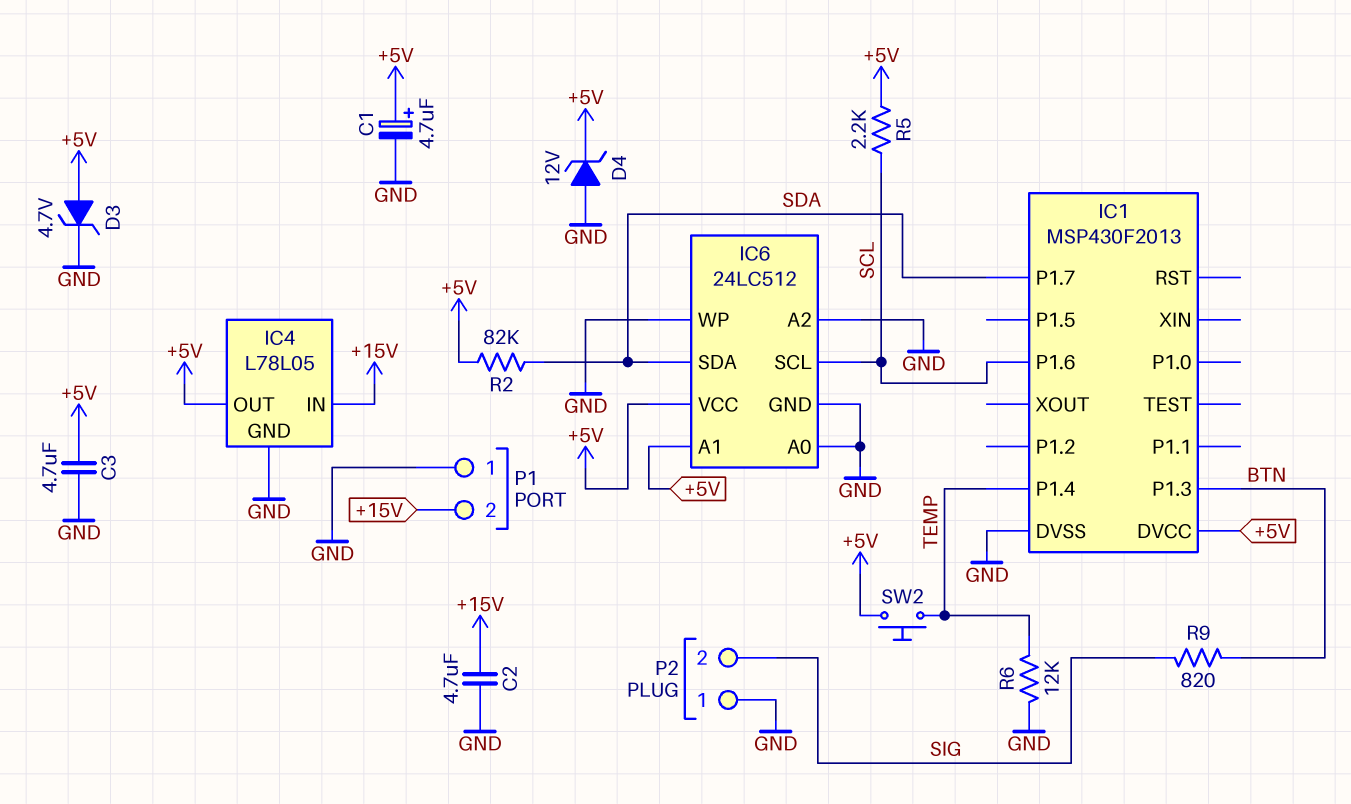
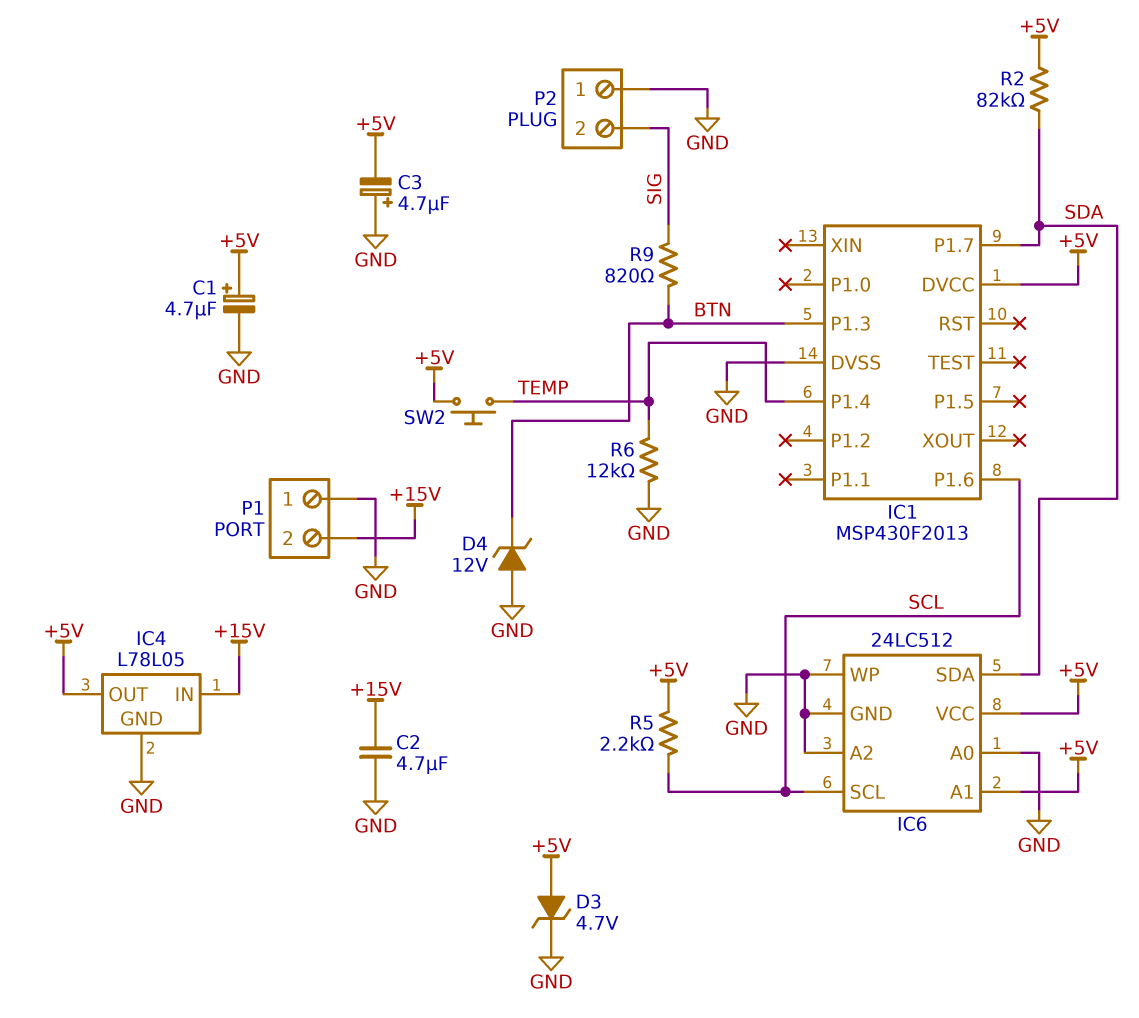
C3: 4.7uF (+5V, GND) -> 4.7uF (plus GND, minus +5V)
D4: zener 12V (A GND, K +5V) -> zener 12V (A GND, K BTN)

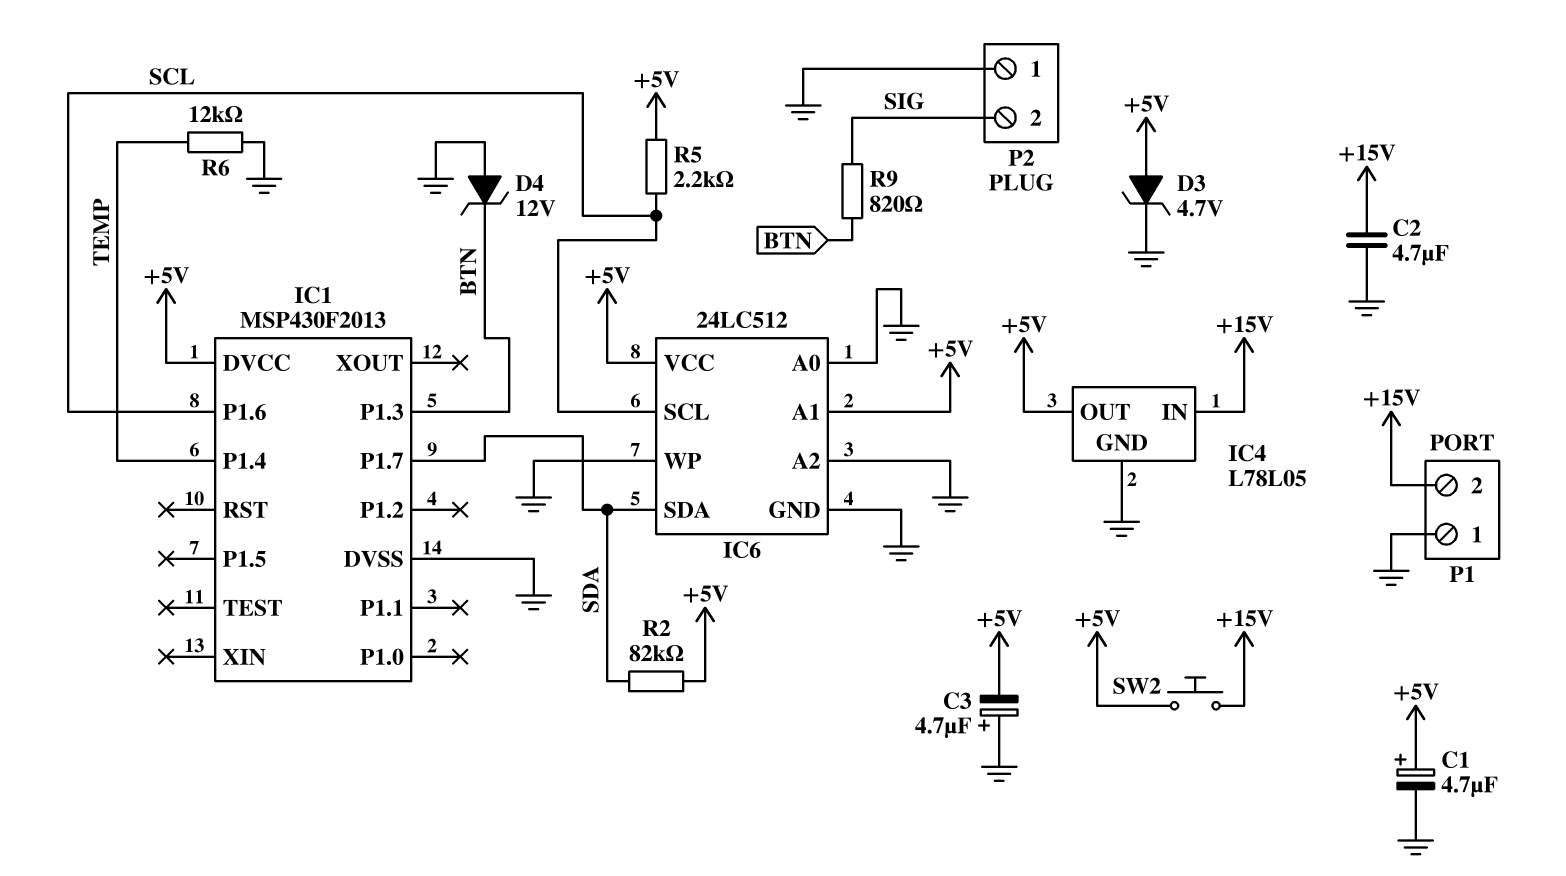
SW2: button (+5V, TEMP) -> button (+5V, +15V)

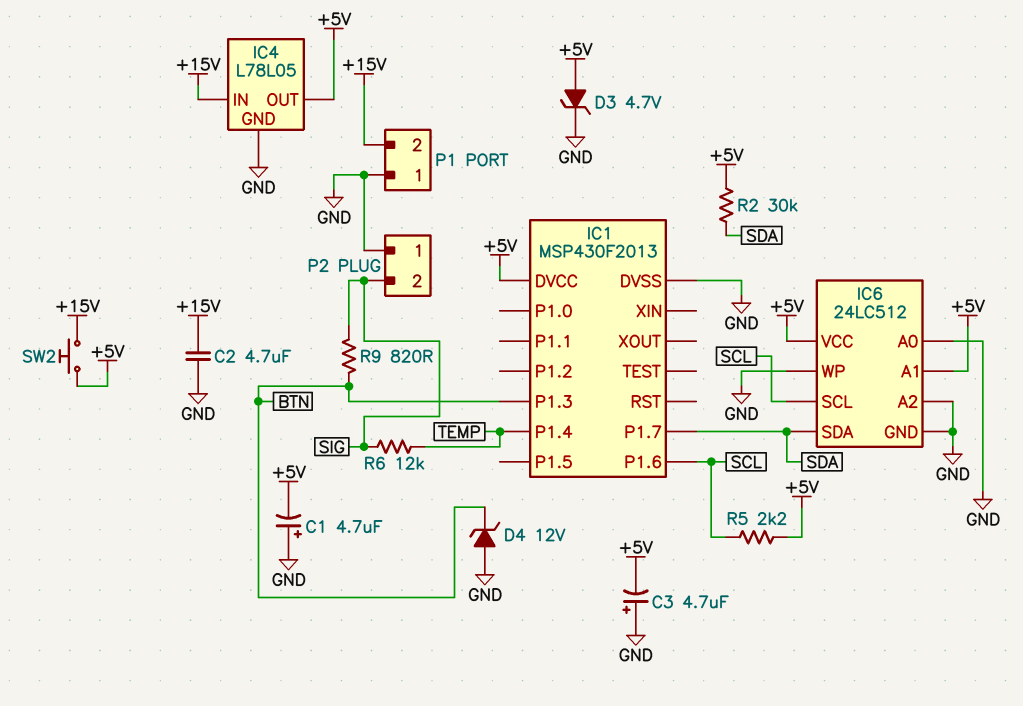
C1: 4.7uF (plus +5V, minus GND) -> 4.7uF (plus GND, minus +5V)
R2: 82k (+5V, SDA) -> 30k (+5V, SDA)
R6: 12k (GND, TEMP) -> 12k (SIG, TEMP)

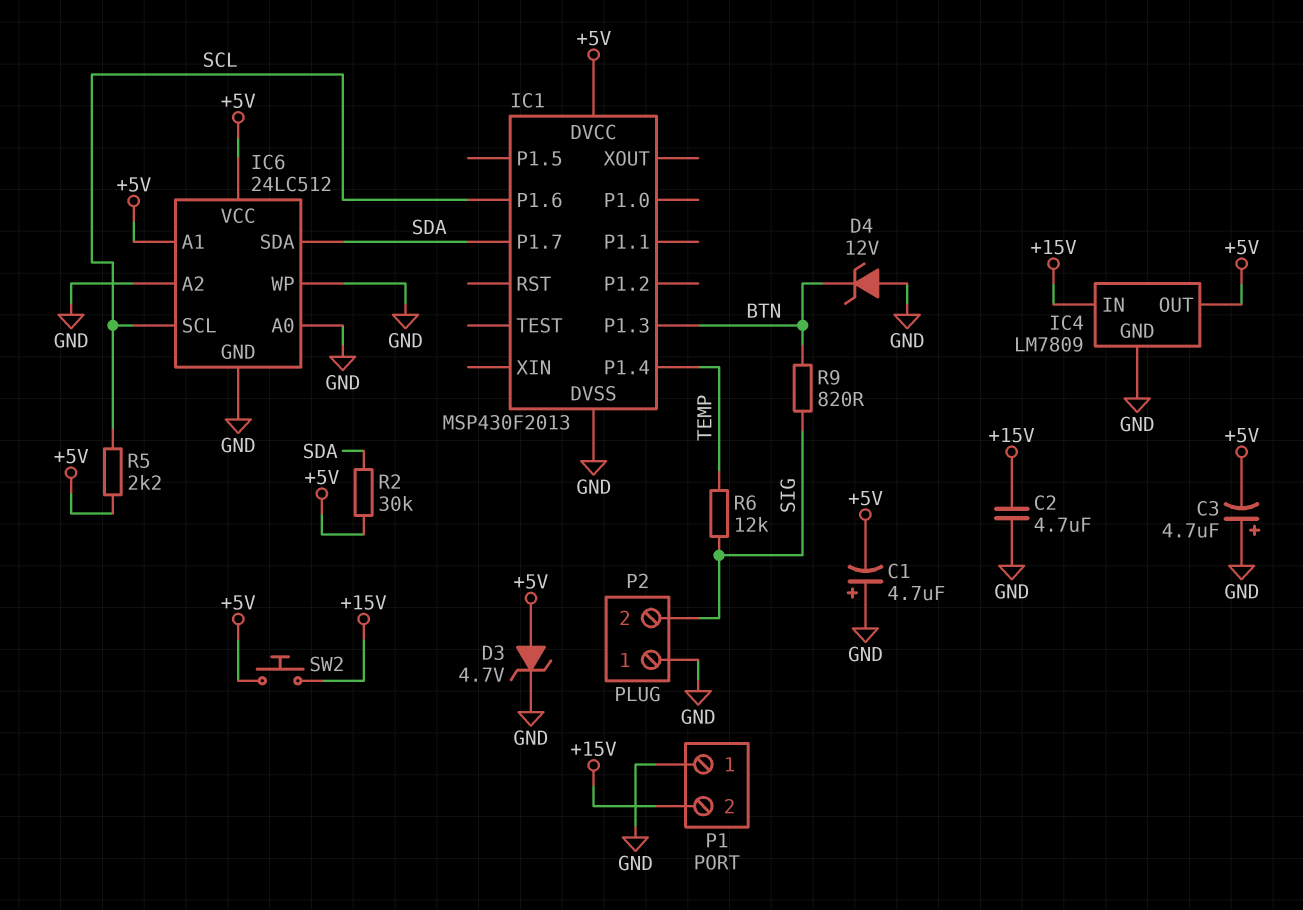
IC4: L78L05 -> LM7809

